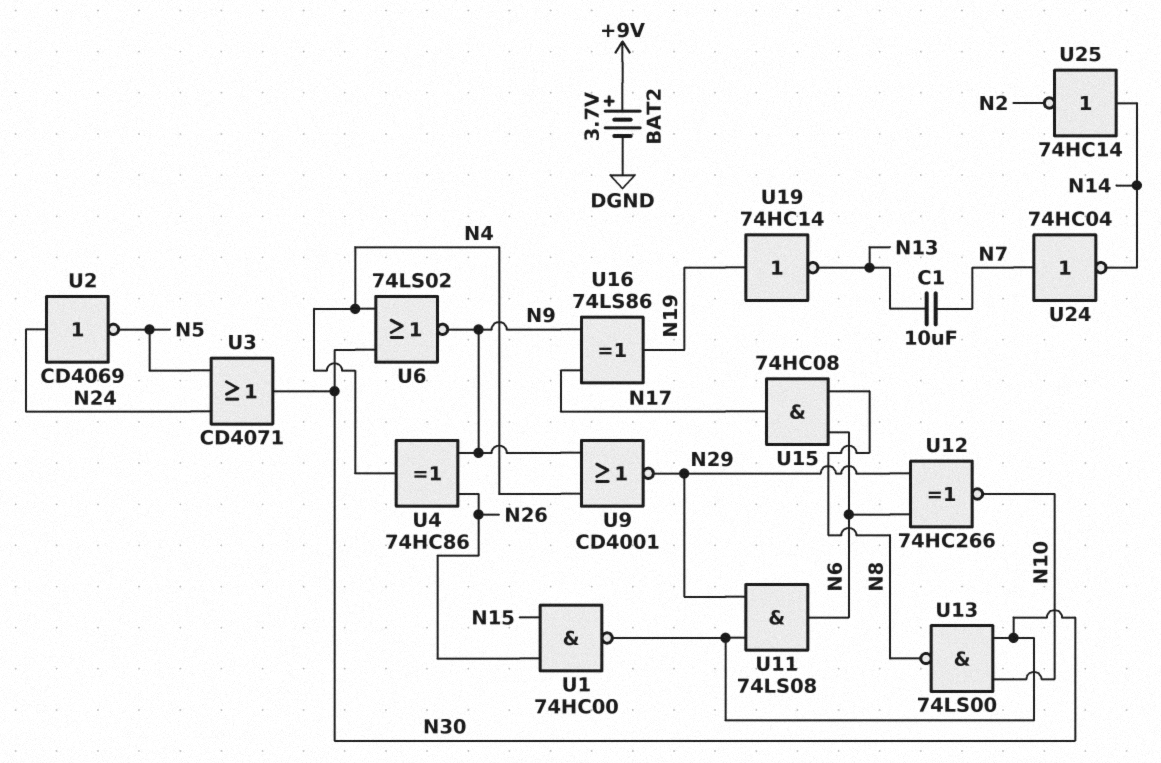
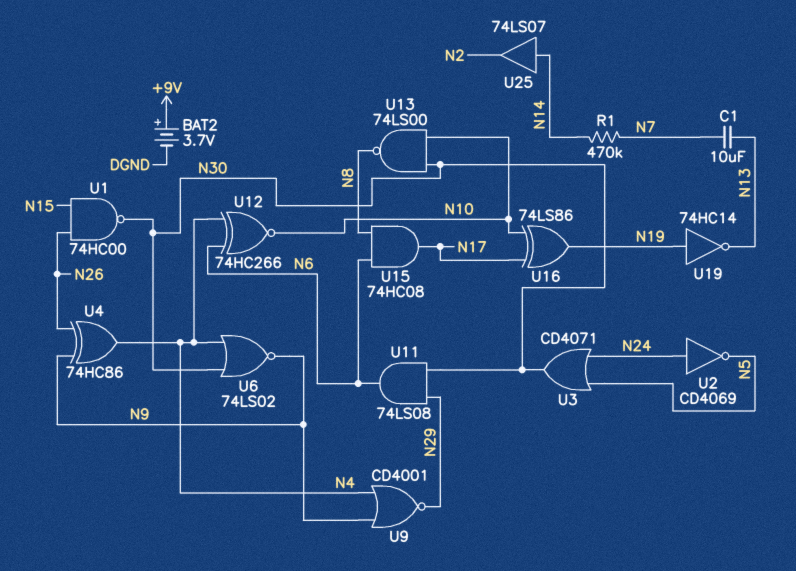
R1: none -> 470k (N7, N14)
U12: XNOR 74HC266 (in N6, in N29, out N10) -> XNOR 74HC266 (in N4, in N6, out N10)
U16: XOR 74LS86 (in N9, in N17, out N19) -> XOR 74LS86 (in N10, in N17, out N19)
U24: NOT 74HC04 (in N7, out N14) -> none
U25: NOT 74HC14 (in N14, out N2) -> buffer 74LS07 (in N14, out N2)

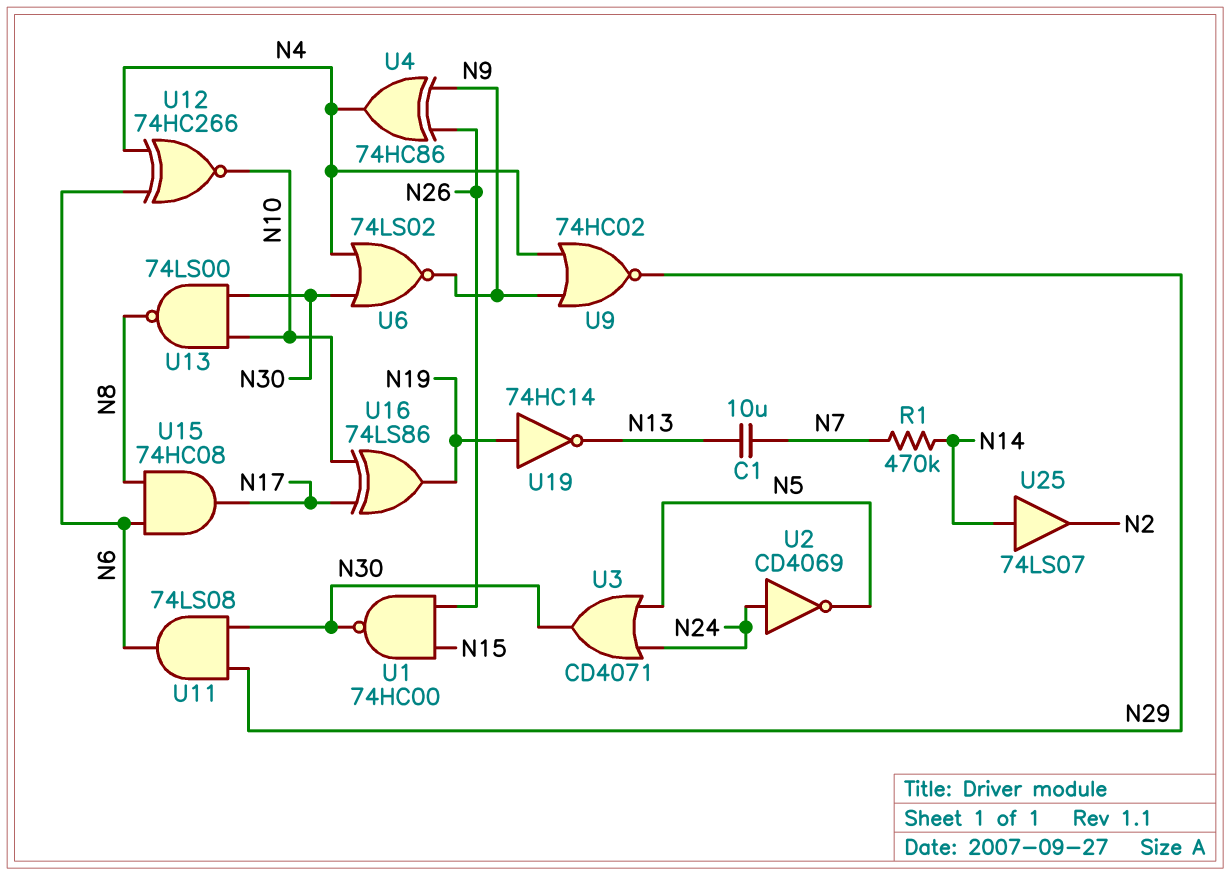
BAT2: 3.7V (plus +9V, minus DGND) -> none
U9: NOR CD4001 (in N4, in N9, out N29) -> NOR 74HC02 (in N4, in N9, out N29)

